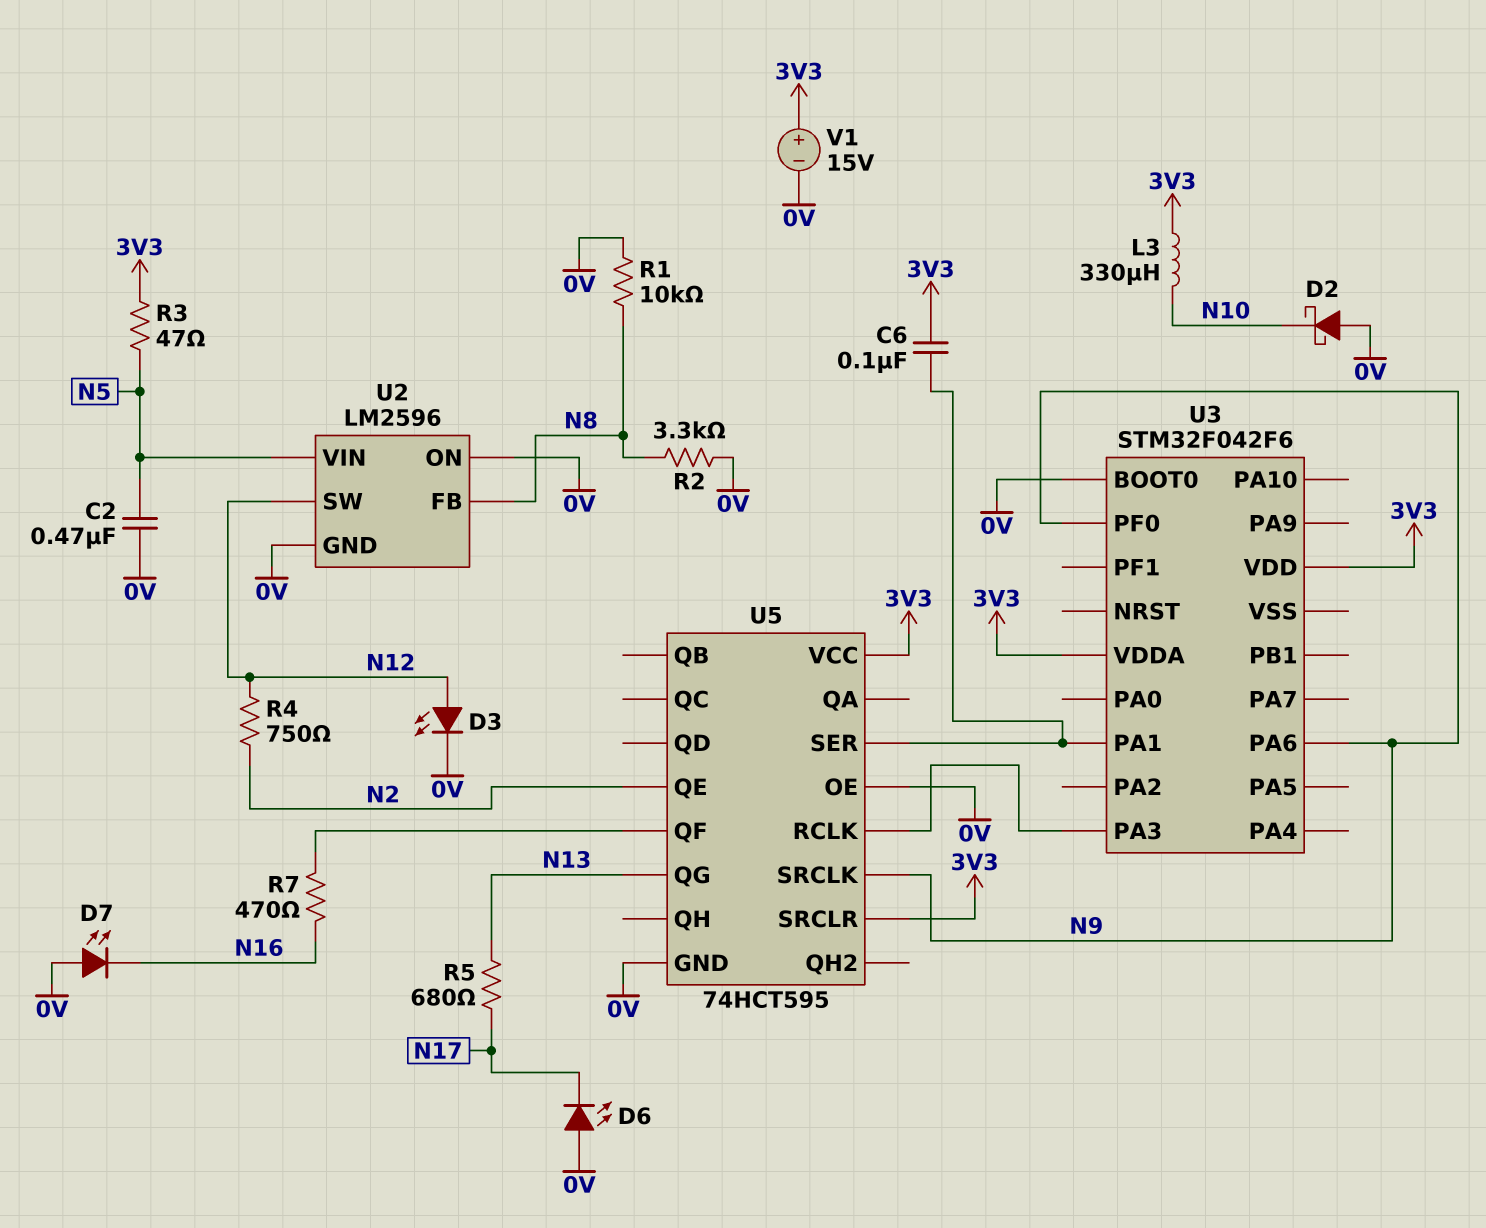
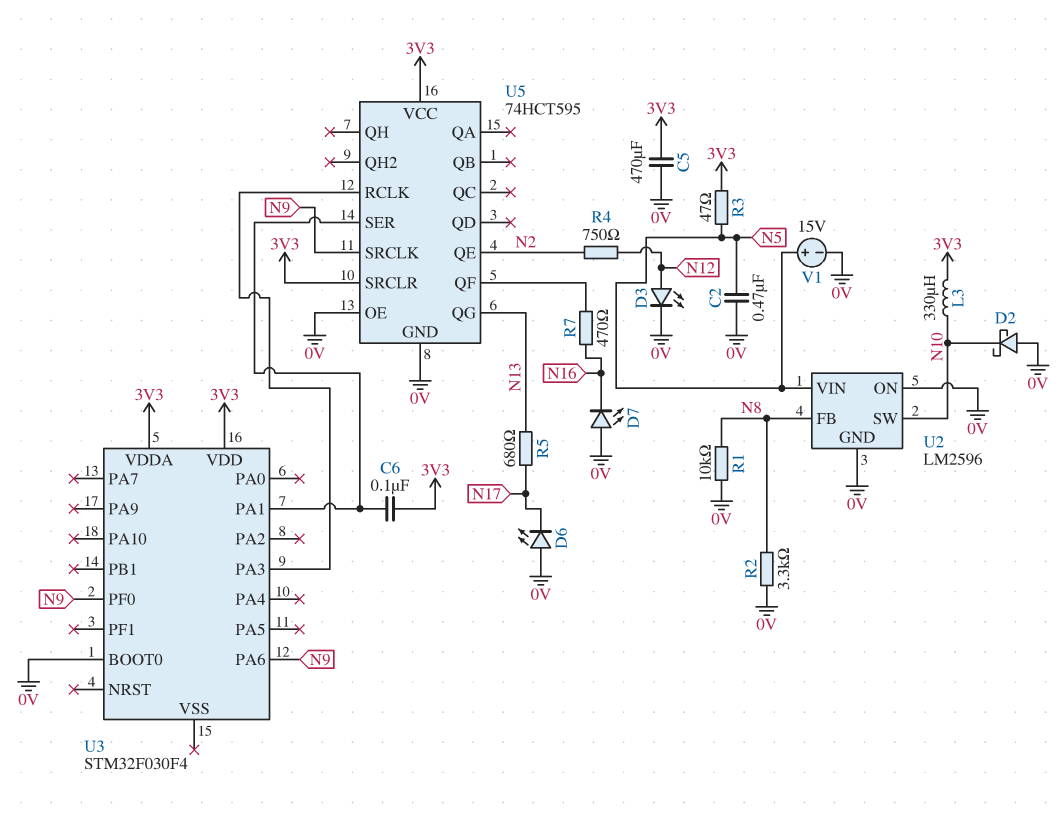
C5: none -> 470uF (0V, 3V3)
U2 pin SW: N12 -> N10
U3: STM32F042F6 -> STM32F030F4
V1: 15V (plus 3V3, minus 0V) -> 15V (plus N5, minus 0V)

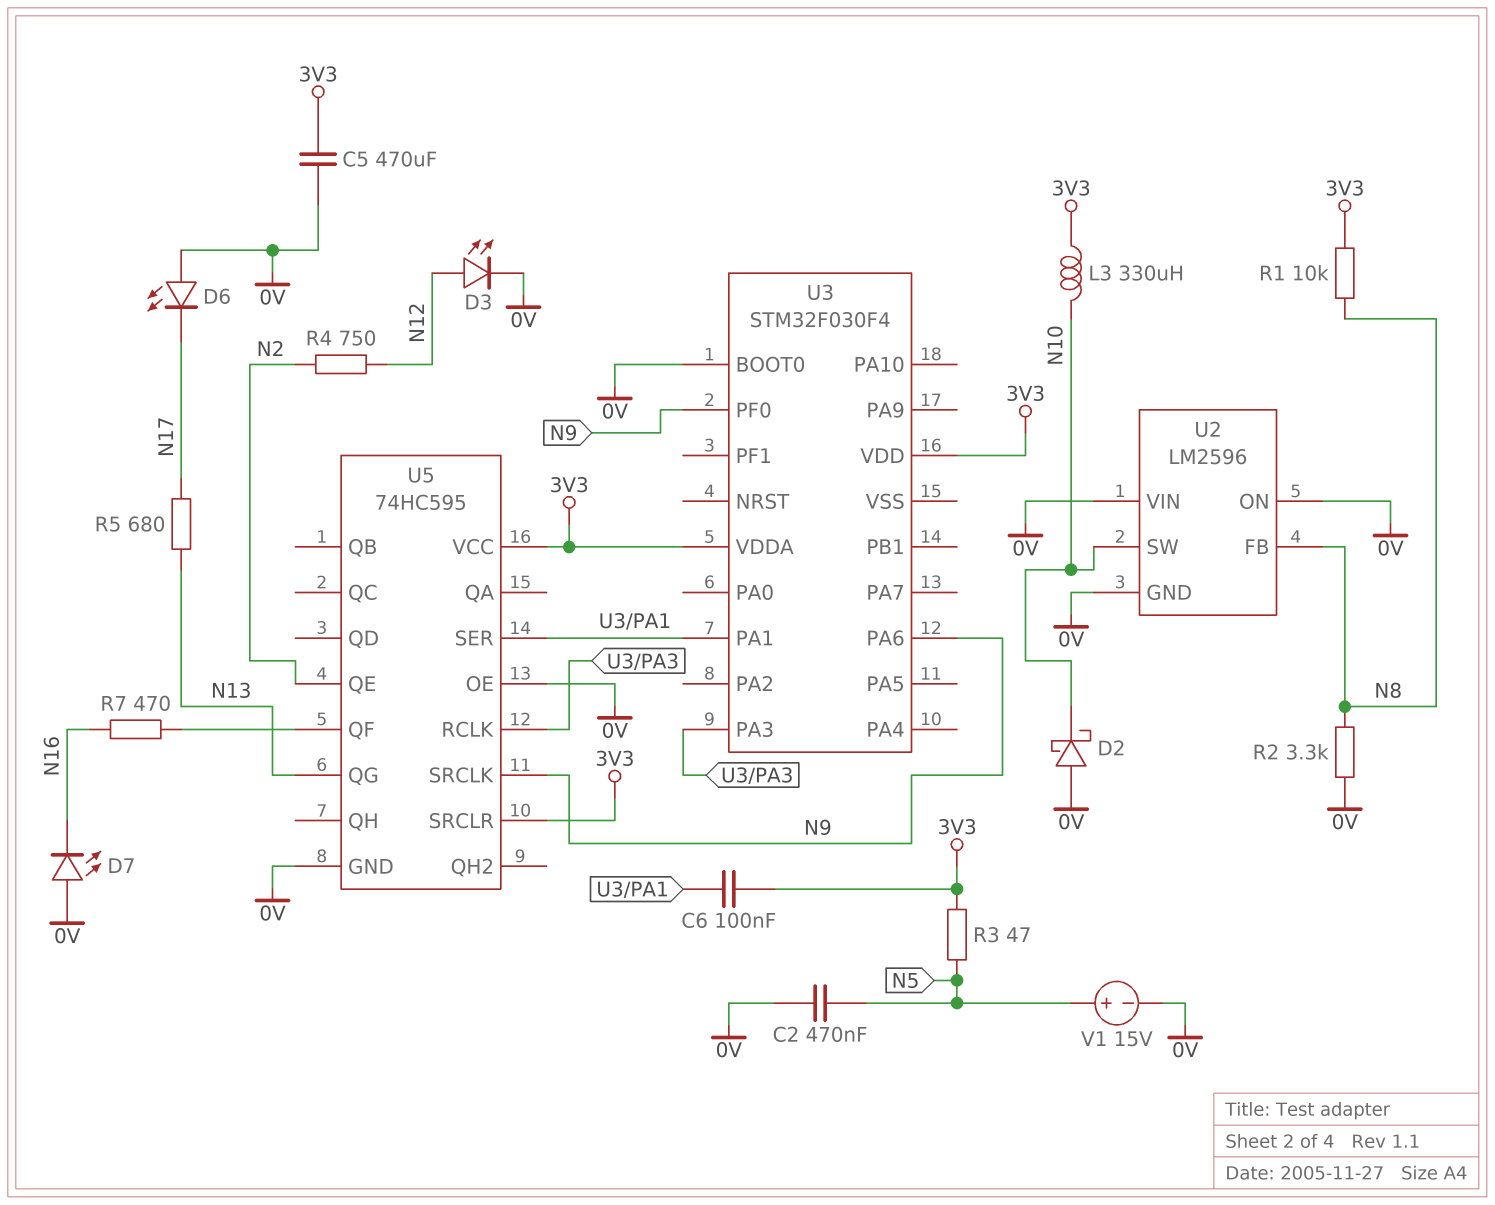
R1: 10k (0V, N8) -> 10k (3V3, N8)
U2 pin VIN: N5 -> 0V
U5: 74HCT595 -> 74HC595

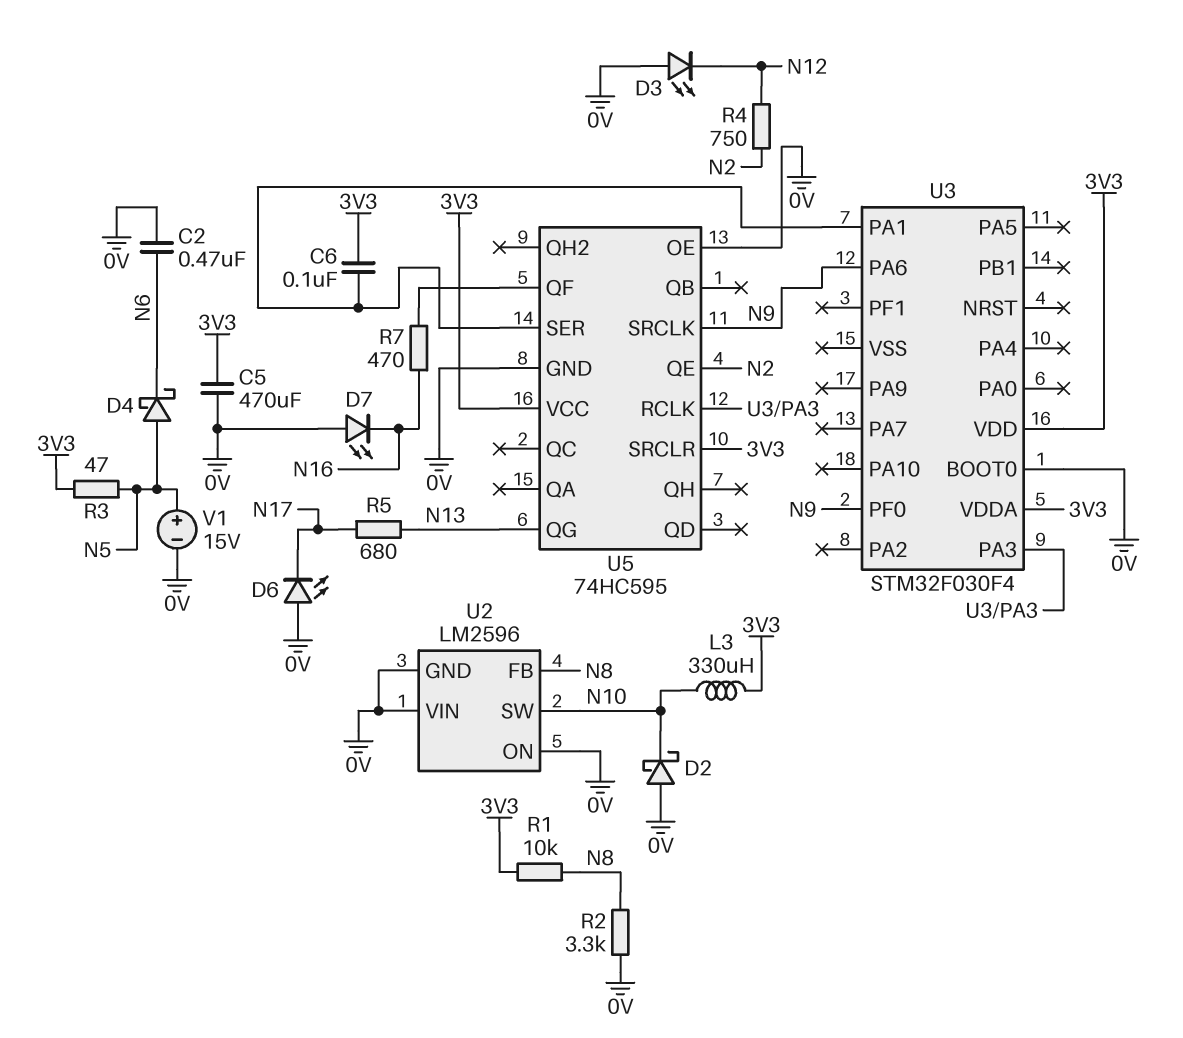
C2: 470nF (0V, N5) -> 470nF (0V, N6)
D3: LED (A N12, K 0V) -> LED (A 0V, K N12)
D4: none -> schottky (A N5, K N6)

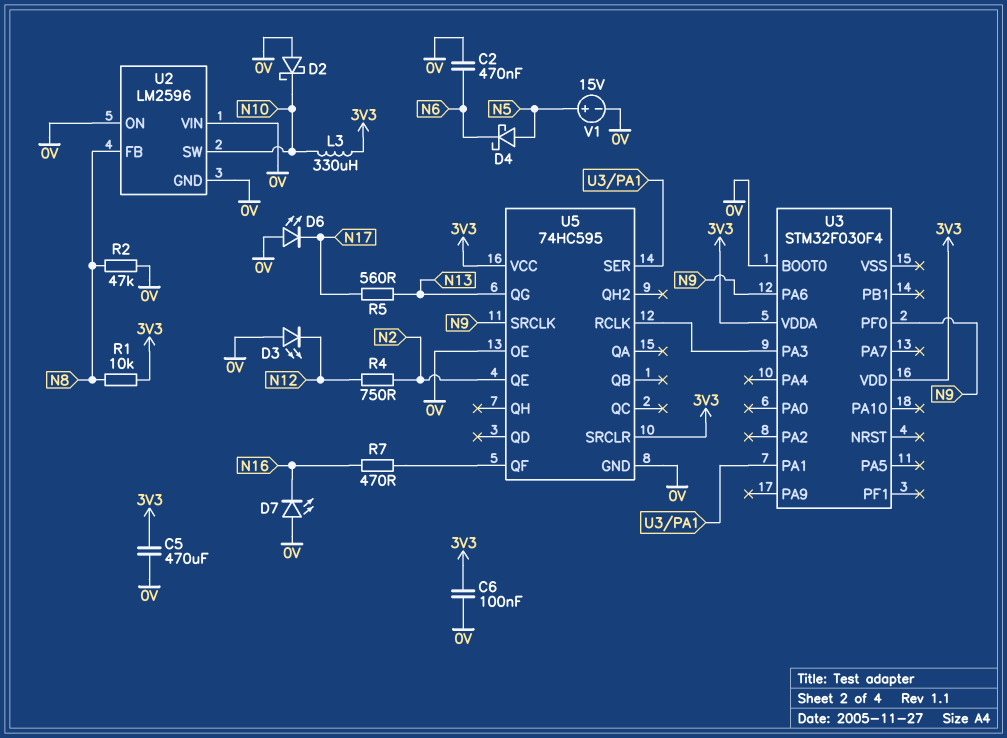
C6: 100nF (3V3, U3/PA1) -> 100nF (0V, 3V3)
R2: 3.3k (0V, N8) -> 47k (0V, N8)
R3: 47 (3V3, N5) -> none
R5: 680 (N13, N17) -> 560 (N13, N17)

